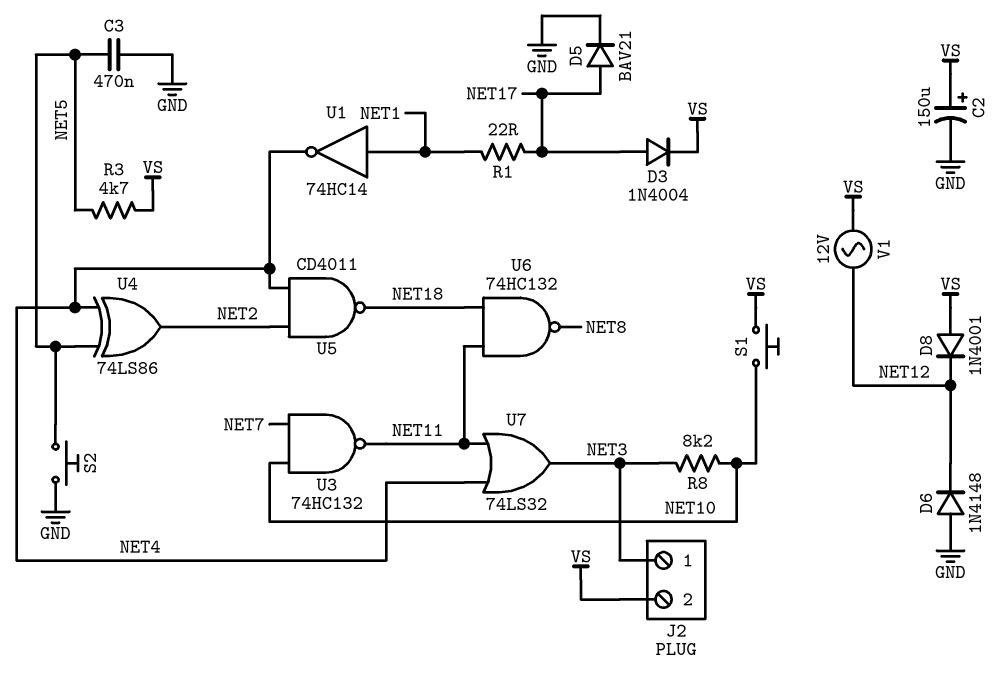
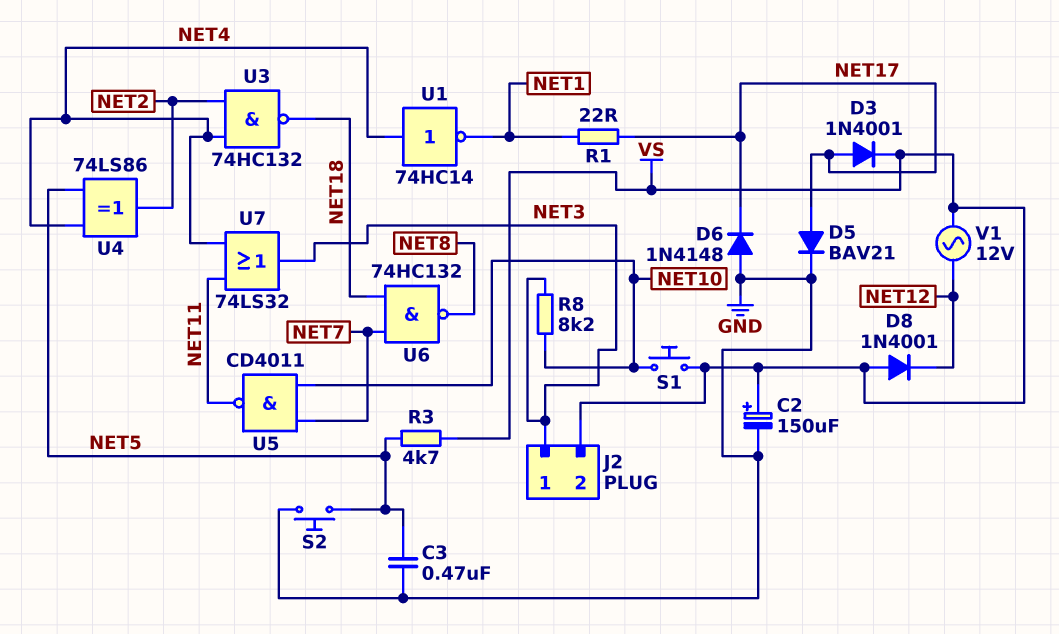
D3: diode 1N4004 (A NET17, K VS) -> diode 1N4001 (A NET17, K VS)
D6: diode 1N4148 (A GND, K NET12) -> diode 1N4148 (A GND, K NET17)
U1: NOT 74HC14 (in NET1, out NET4) -> NOT 74HC14 (in NET4, out NET1)
U3: NAND 74HC132 (in NET7, in NET10, out NET11) -> NAND 74HC132 (in NET2, in NET4, out NET18)
U5: NAND CD4011 (in NET2, in NET4, out NET18) -> NAND CD4011 (in NET7, in NET10, out NET11)
U6: NAND 74HC132 (in NET11, in NET18, out NET8) -> NAND 74HC132 (in NET7, in NET18, out NET8)

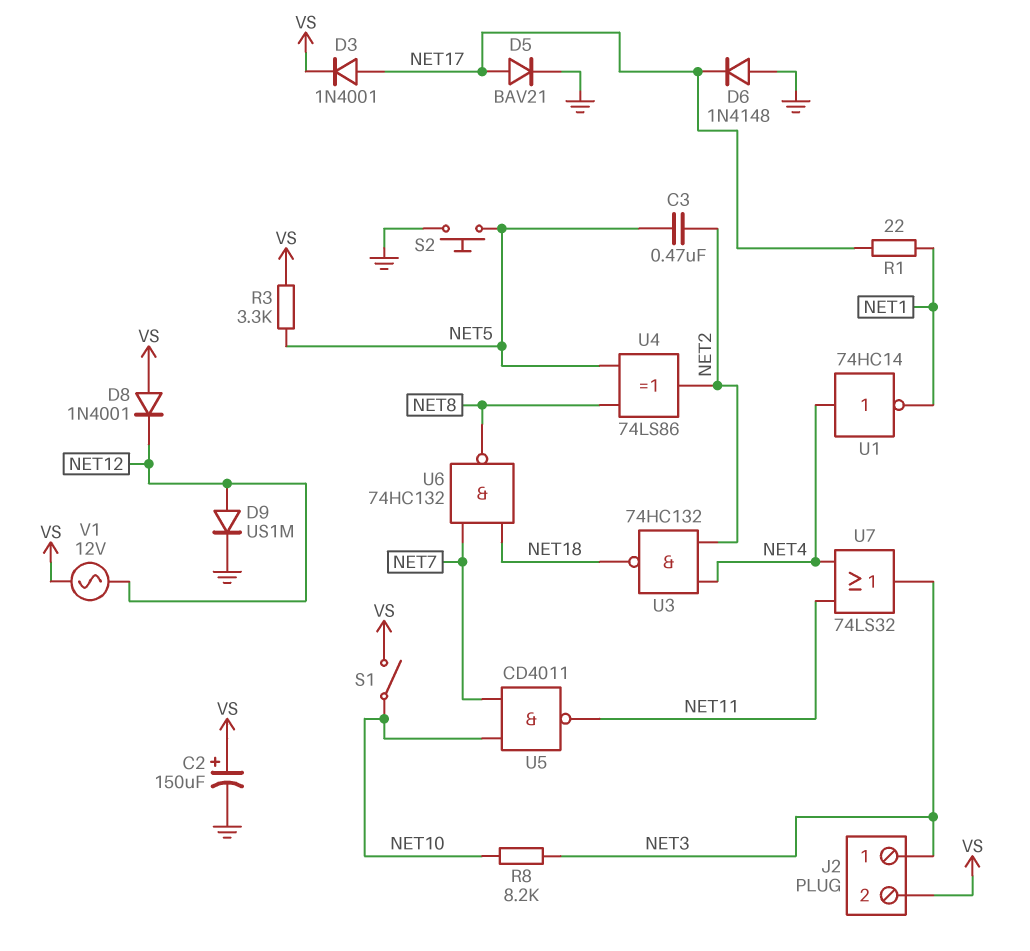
C3: 470nF (GND, NET5) -> 470nF (NET2, NET5)
D9: none -> diode US1M (A NET12, K GND)
R3: 4.7k (NET5, VS) -> 3.3k (NET5, VS)
S1: button (NET10, VS) -> switch (NET10, VS)
U4: XOR 74LS86 (in NET4, in NET5, out NET2) -> XOR 74LS86 (in NET5, in NET8, out NET2)

